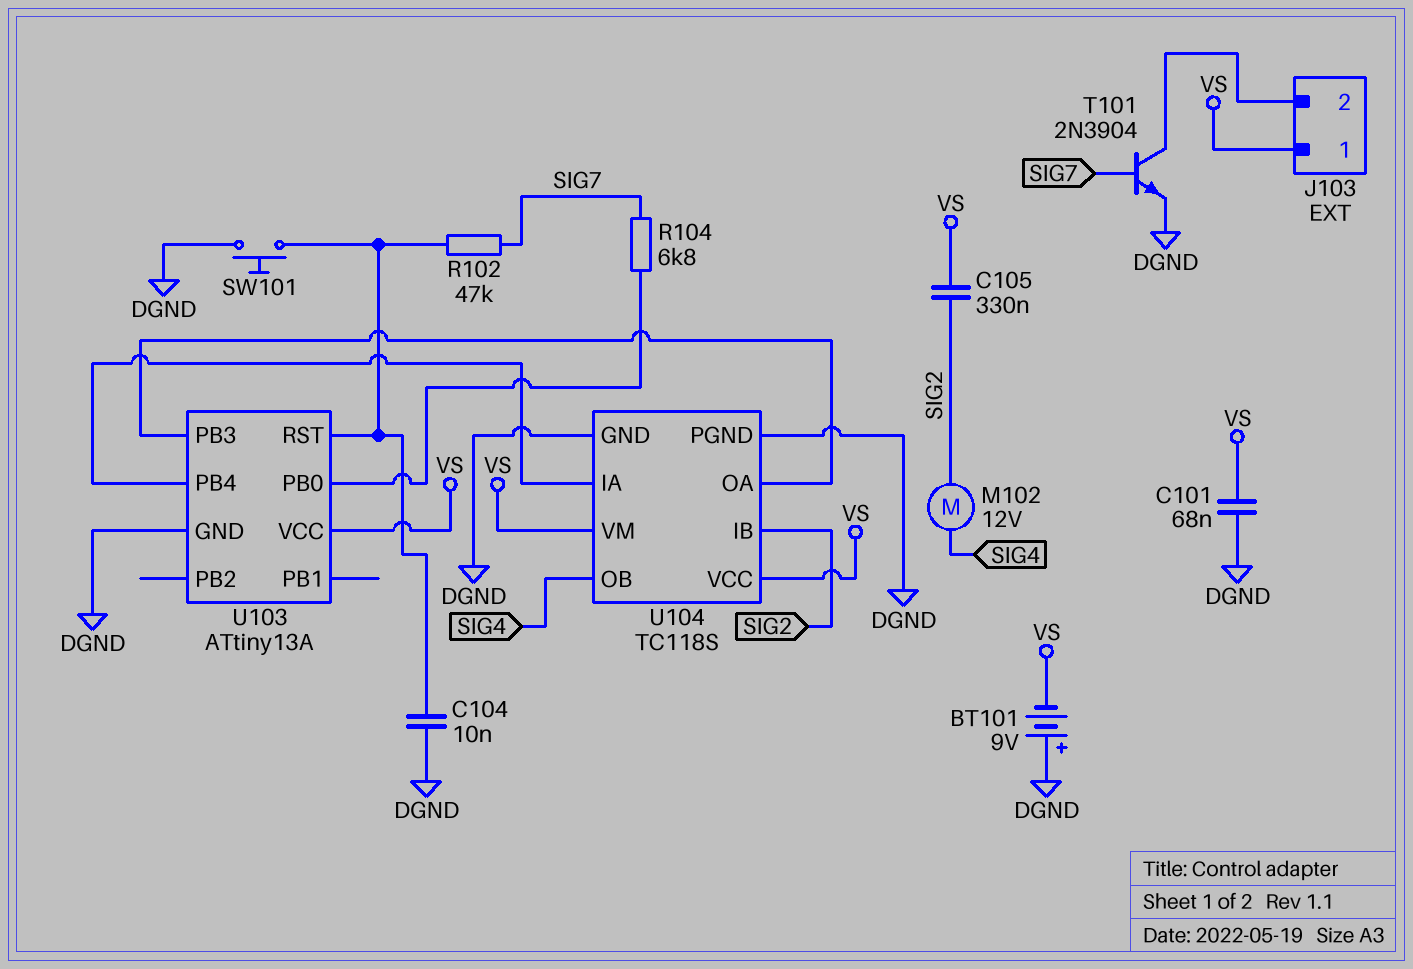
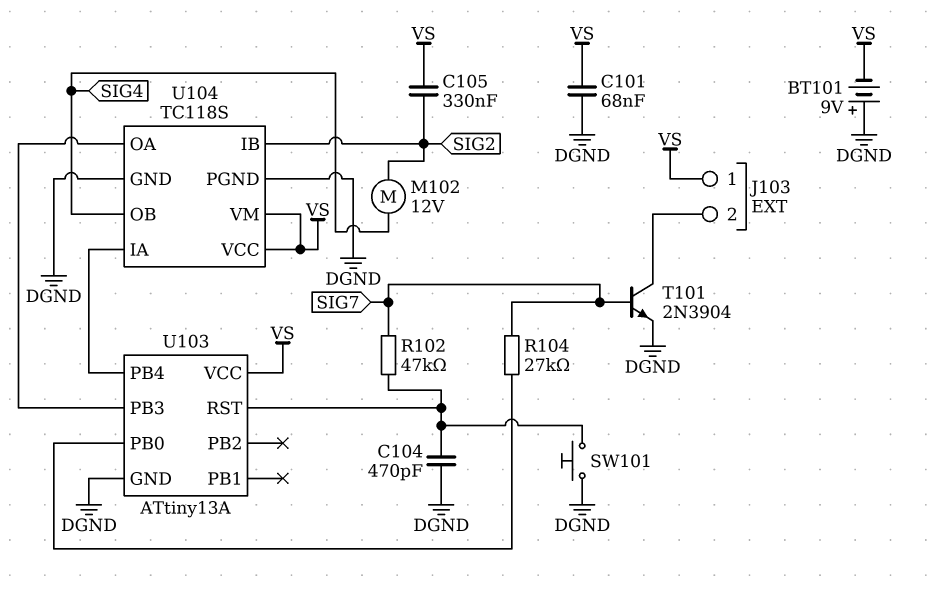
C104: 10nF (DGND, U103/RST) -> 470pF (DGND, U103/RST)
R104: 6.8k (SIG7, U103/PB0) -> 27k (SIG7, U103/PB0)

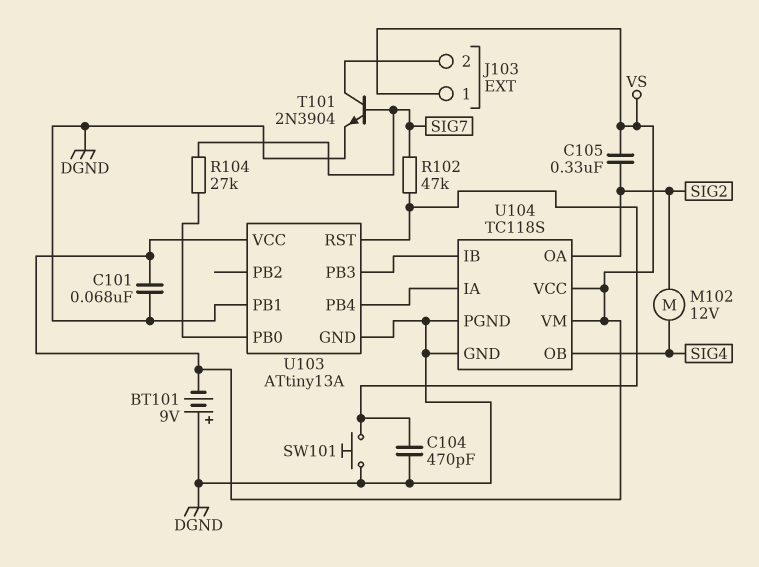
U103 pin PB1: none -> DGND
U104 pin IB: SIG2 -> U103/PB3
U104 pin OA: U103/PB3 -> SIG2

